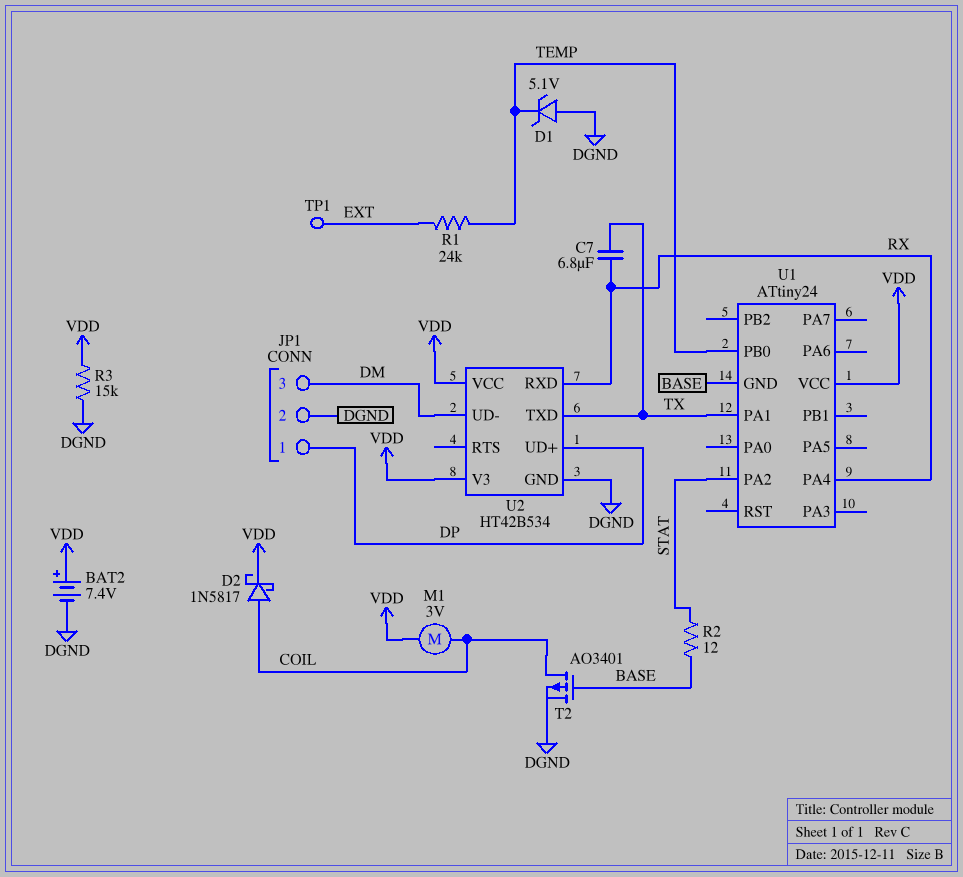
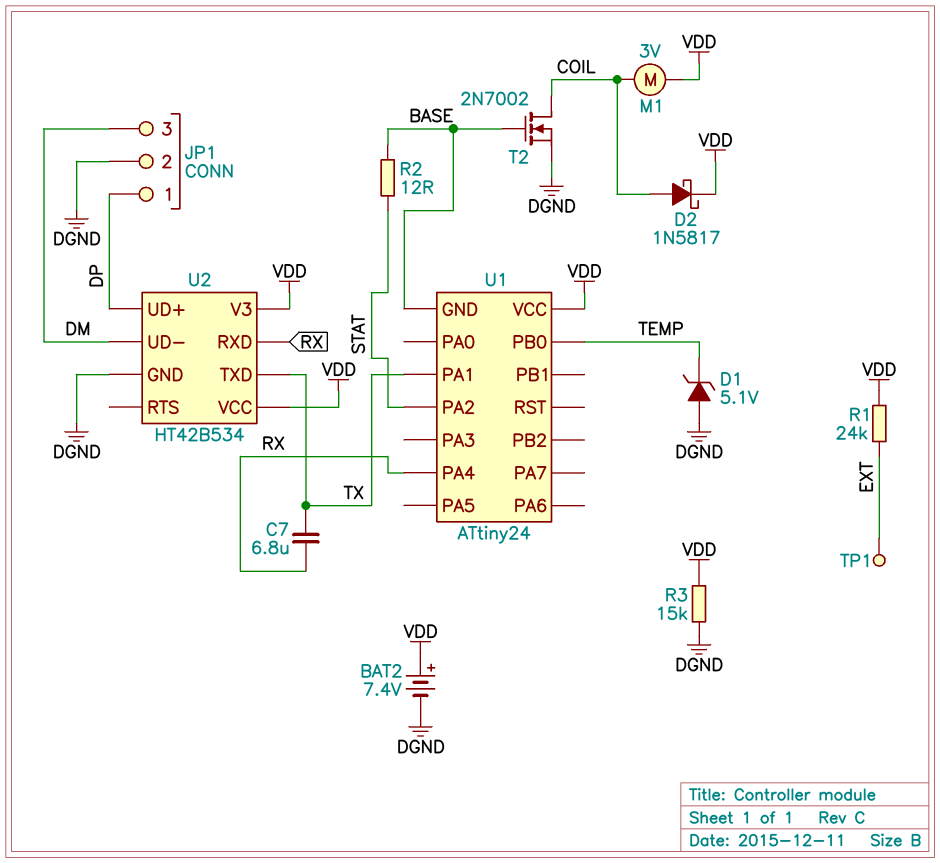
R1: 24k (EXT, TEMP) -> 24k (EXT, VDD)
T2: PMOS AO3401 (G BASE, D COIL, S DGND) -> NMOS 2N7002 (G BASE, D COIL, S DGND)

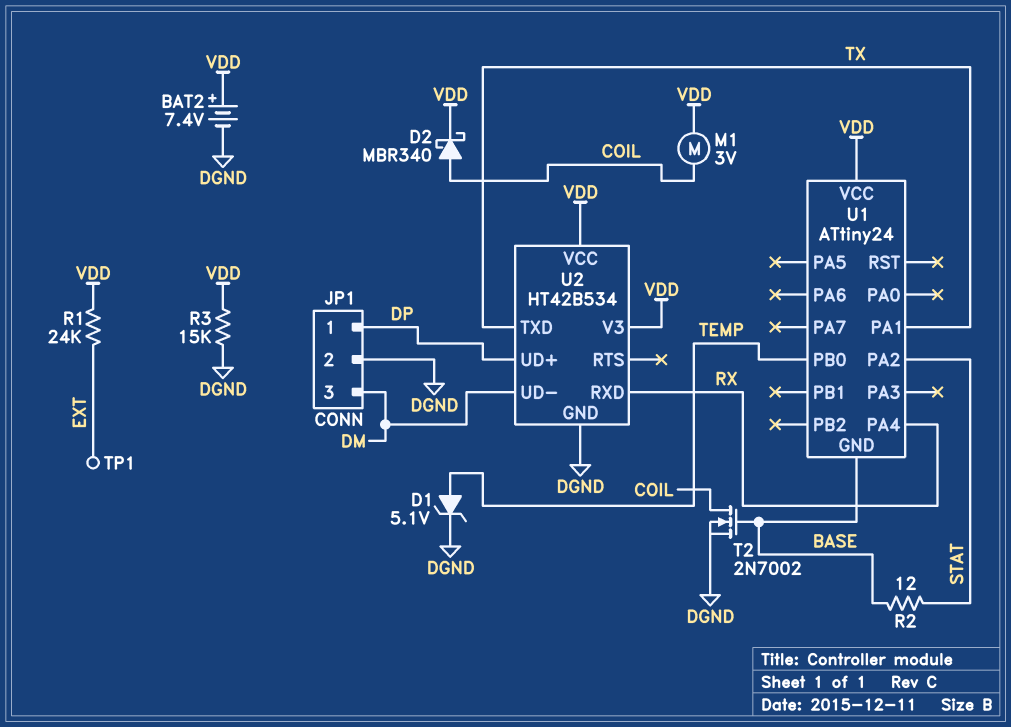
C7: 6.8uF (RX, TX) -> none
D1: zener 5.1V (A DGND, K TEMP) -> zener 5.1V (A TEMP, K DGND)
D2: schottky 1N5817 (A COIL, K VDD) -> schottky MBR340 (A COIL, K VDD)

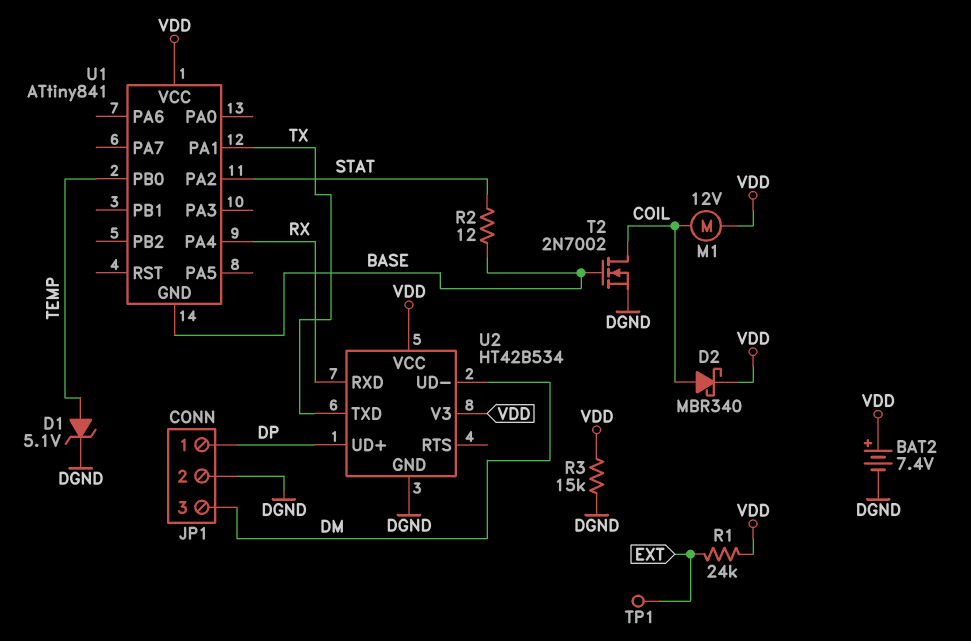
M1: motor 3V (COIL, VDD) -> motor 12V (COIL, VDD)
U1: ATtiny24 -> ATtiny841

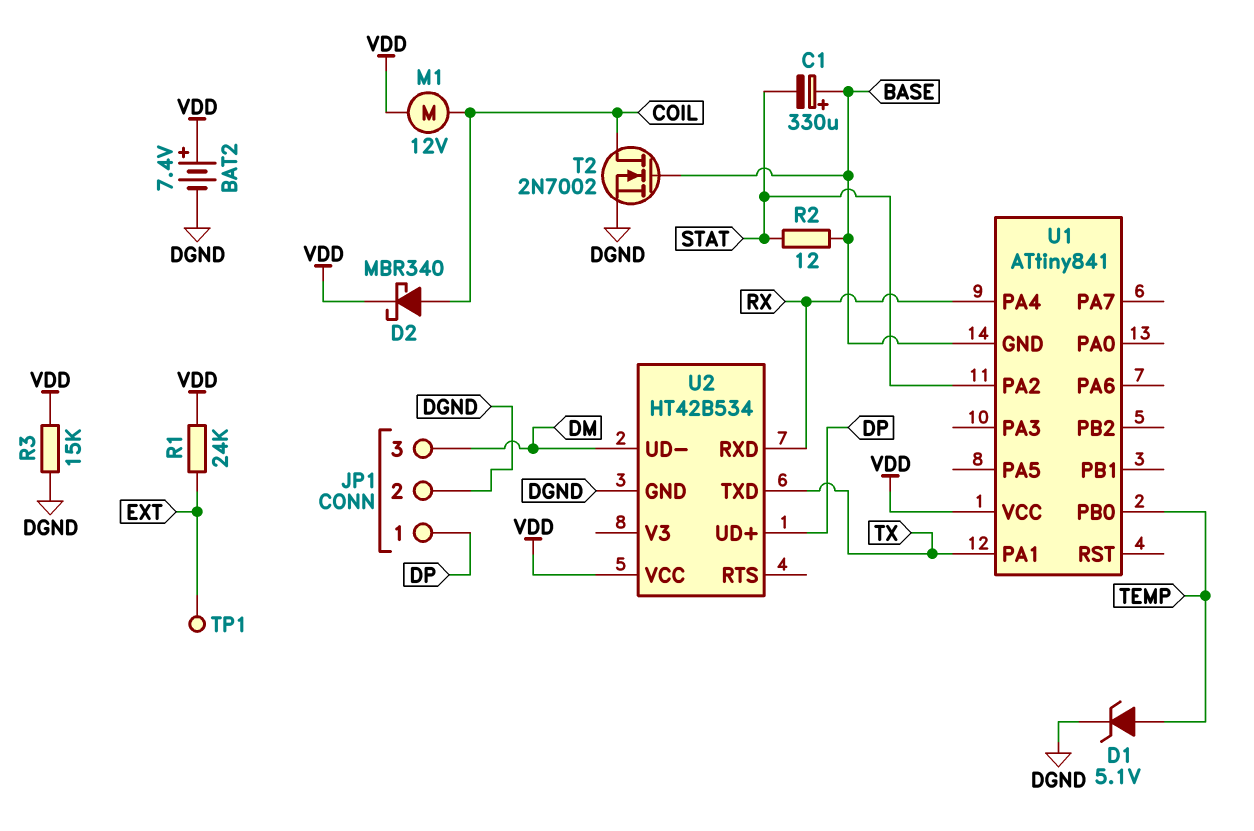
C1: none -> 330uF (plus BASE, minus STAT)
U2 pin V3: VDD -> none

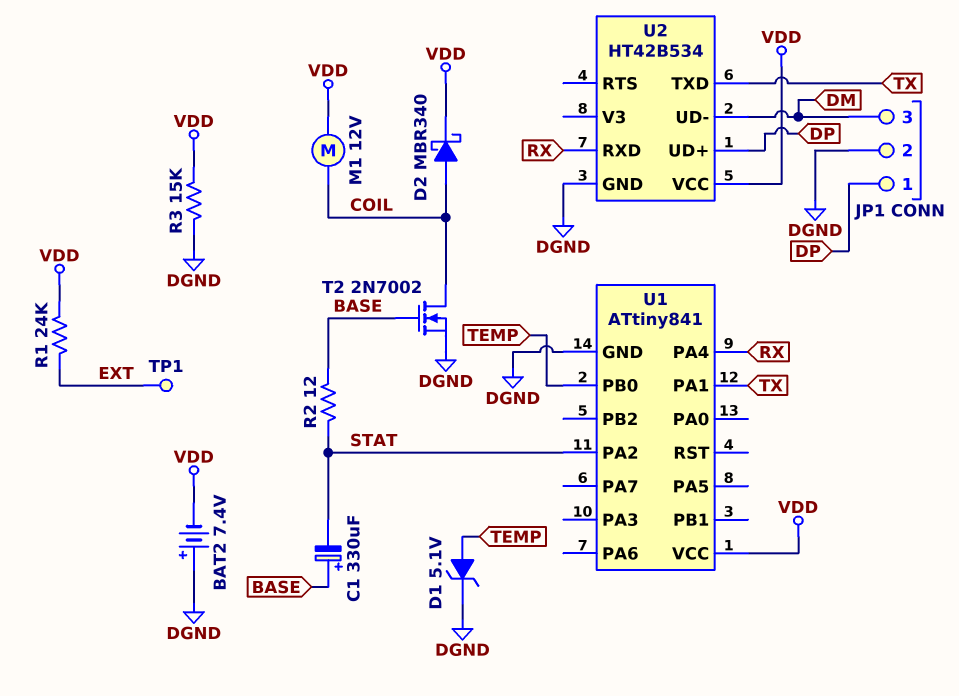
BAT2: 7.4V (plus VDD, minus DGND) -> 7.4V (plus DGND, minus VDD)
U1 pin GND: BASE -> DGND

